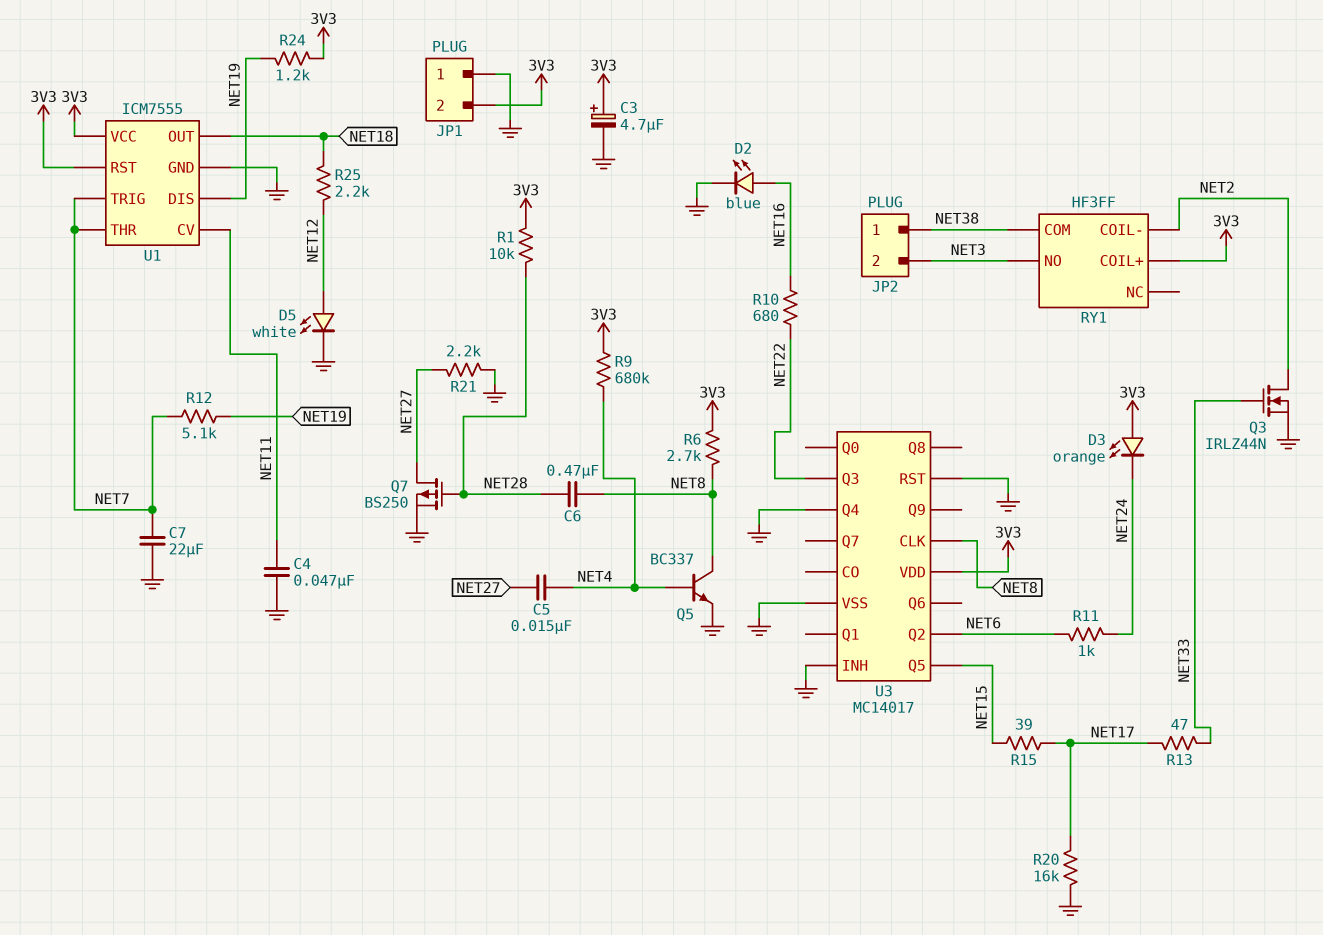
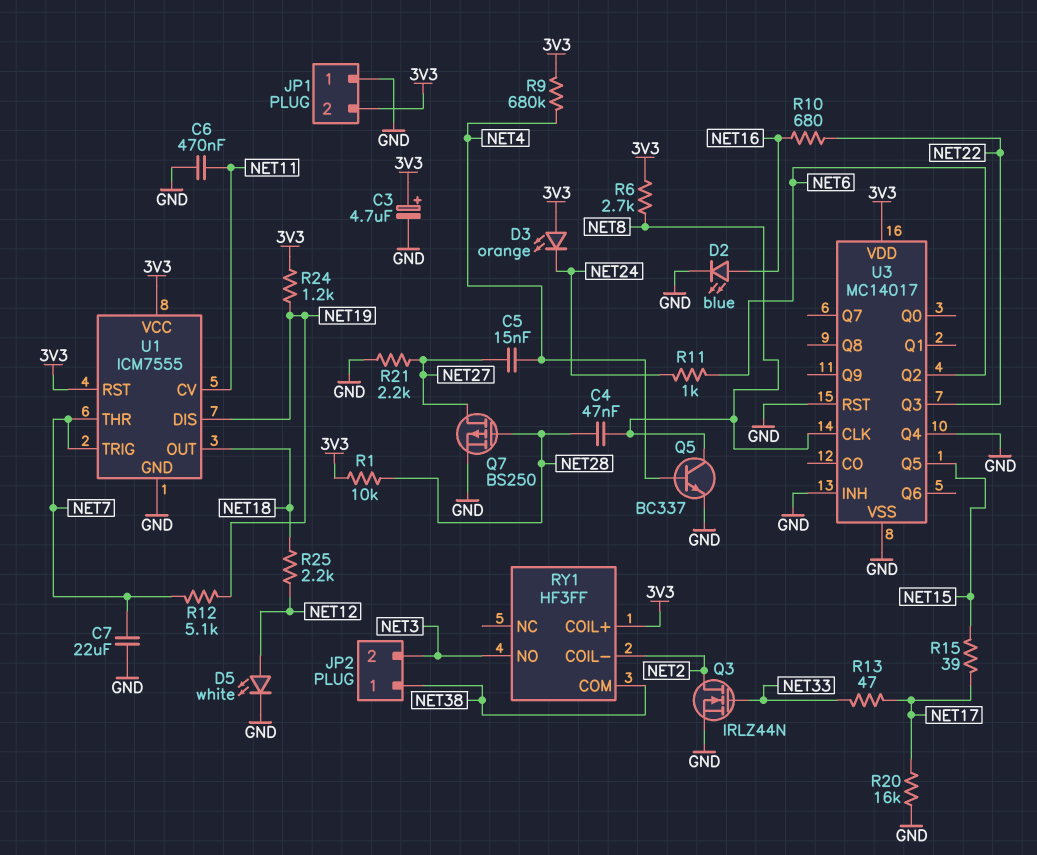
C4: 47nF (GND, NET11) -> 47nF (NET8, NET28)
C6: 470nF (NET8, NET28) -> 470nF (GND, NET11)

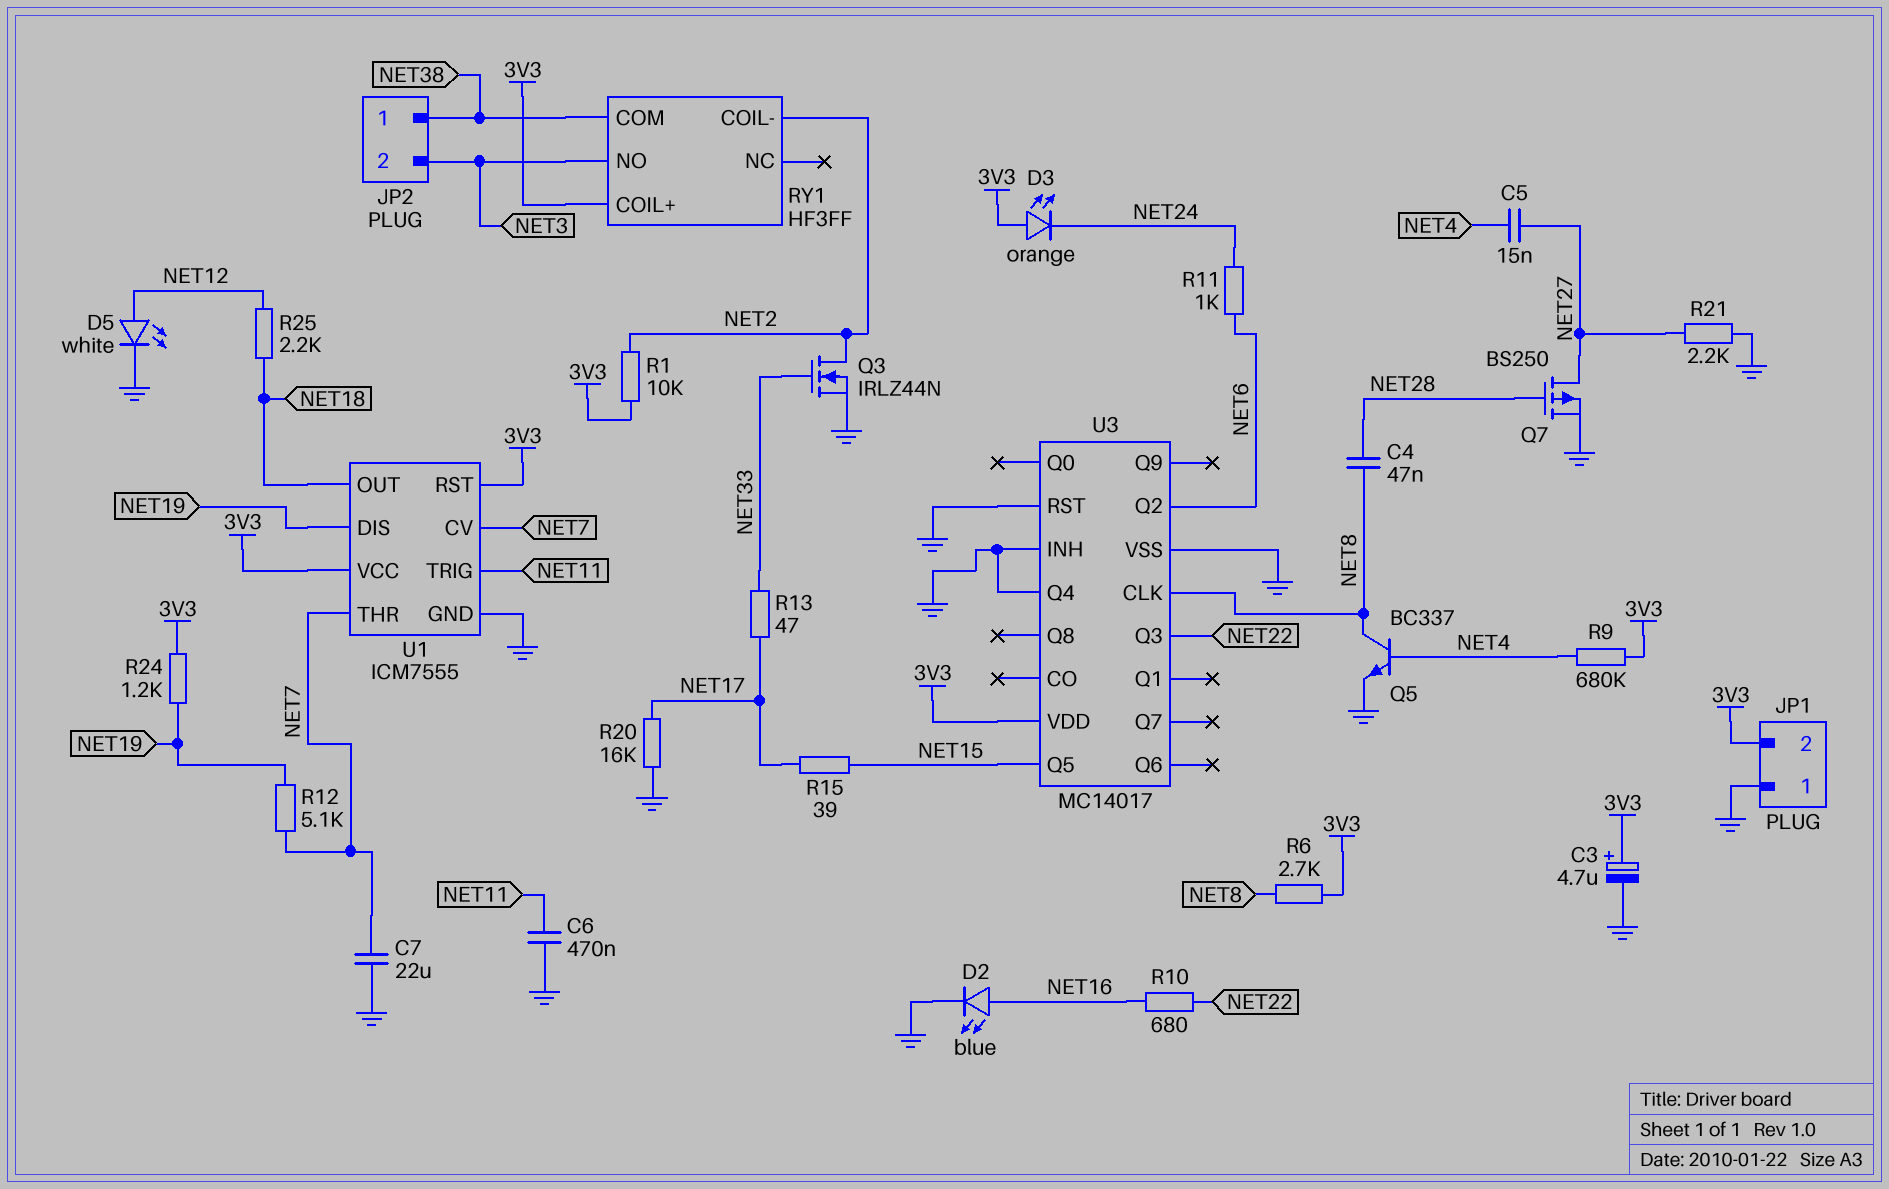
R1: 10k (3V3, NET28) -> 10k (3V3, NET2)
U1 pin CV: NET11 -> NET7
U1 pin TRIG: NET7 -> NET11

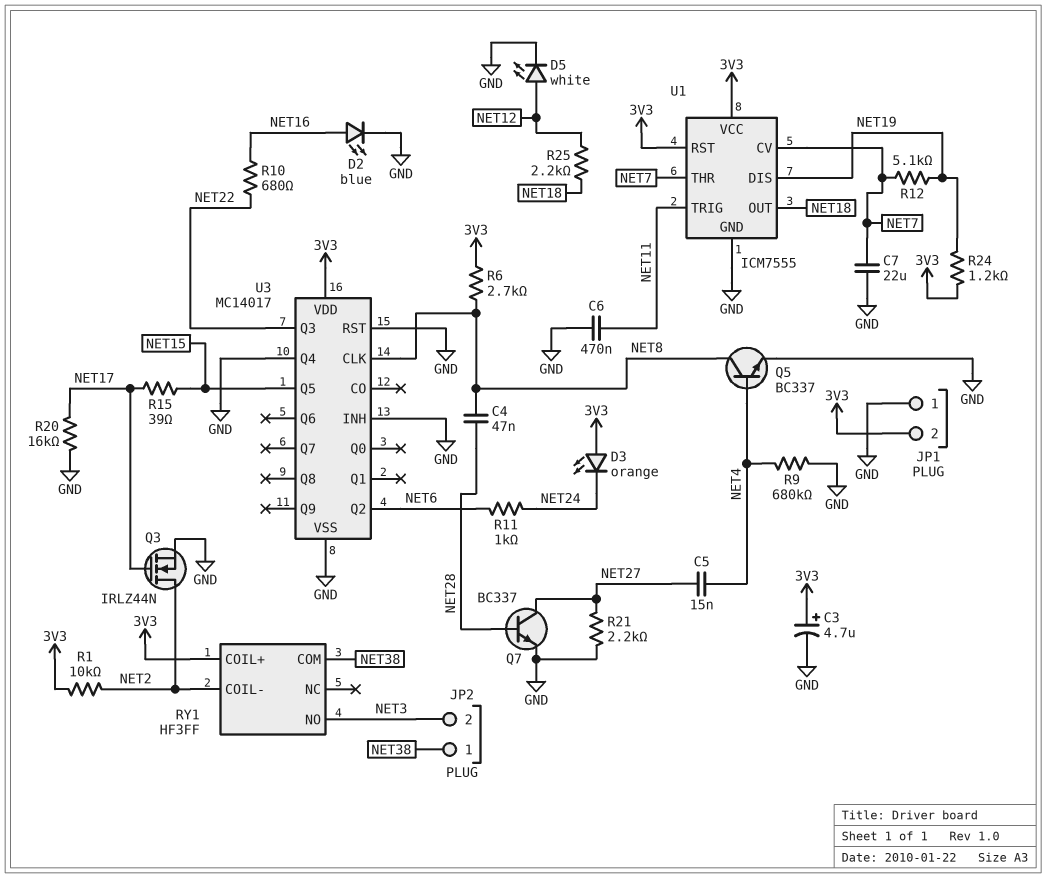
Q3: NMOS IRLZ44N (G NET33, D NET2, S GND) -> NMOS IRLZ44N (G NET17, D NET2, S GND)
Q7: PMOS BS250 (G NET28, D NET27, S GND) -> NPN BC337 (B NET28, C NET27, E GND)
R9: 680k (3V3, NET4) -> 680k (GND, NET4)
R13: 47 (NET17, NET33) -> none

